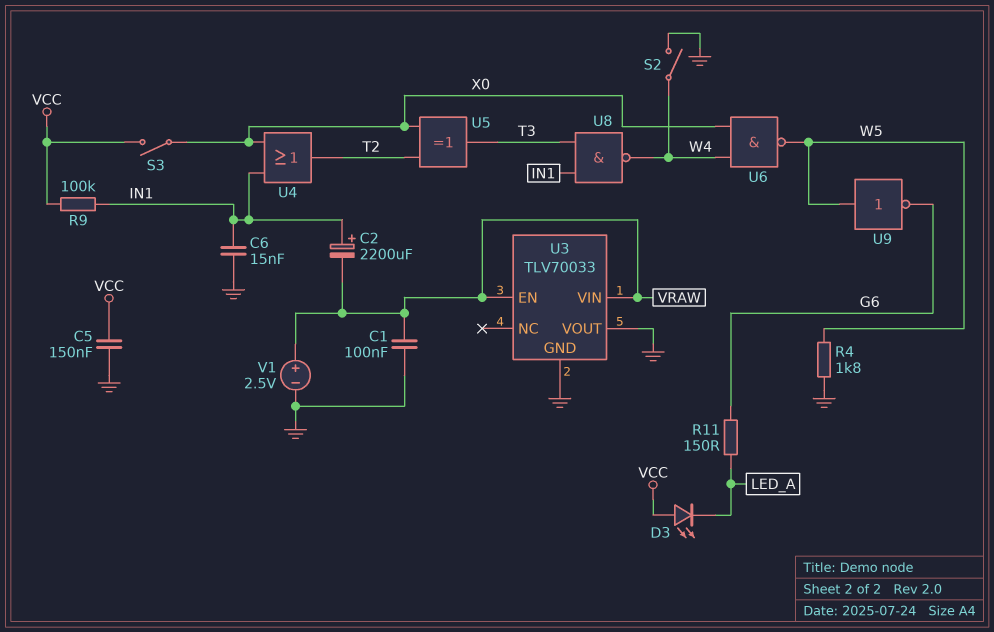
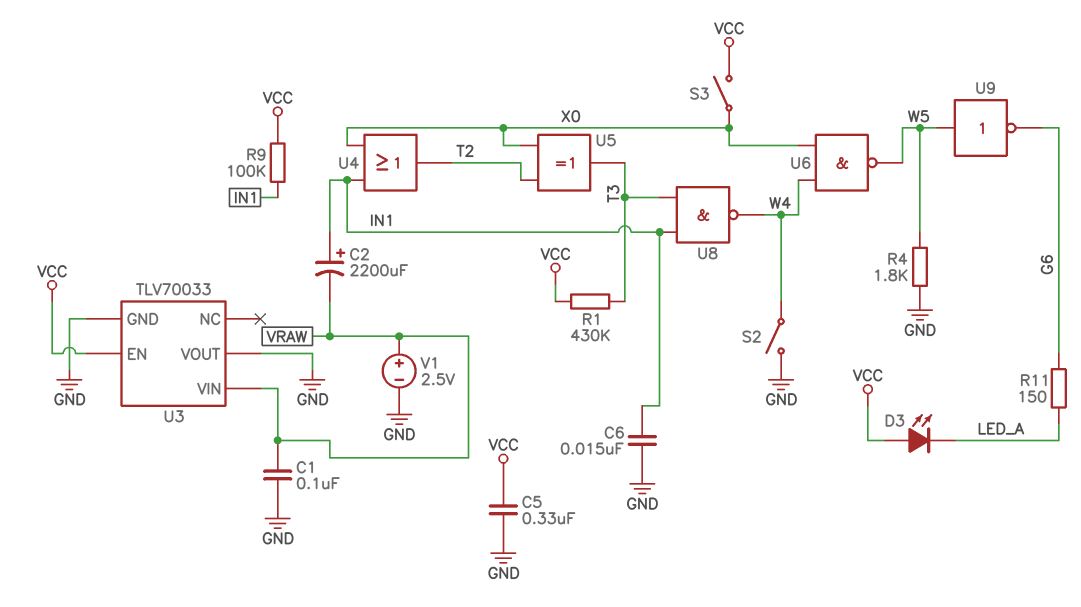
C5: 150nF (GND, VCC) -> 330nF (GND, VCC)
R1: none -> 430k (T3, VCC)
U3 pin EN: VRAW -> VCC

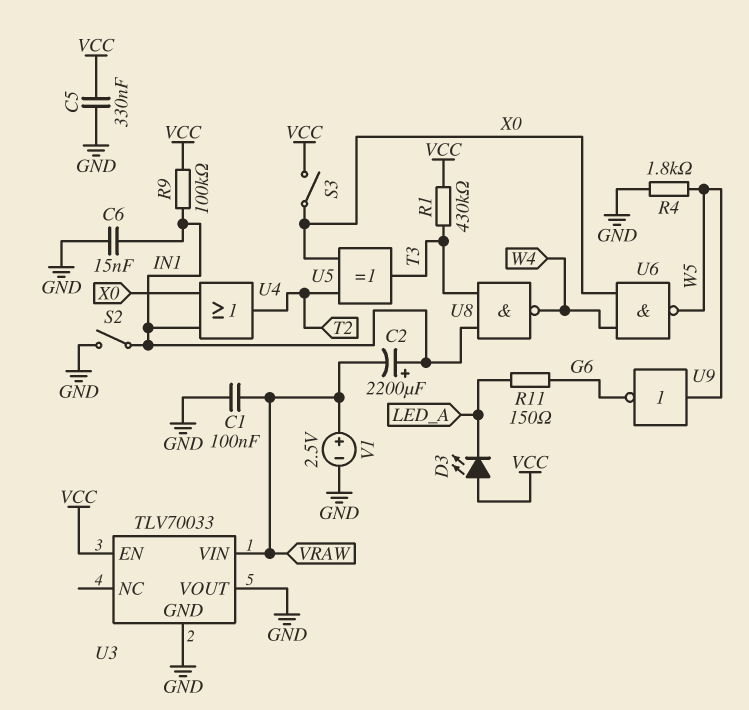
S2: switch (GND, W4) -> switch (GND, IN1)

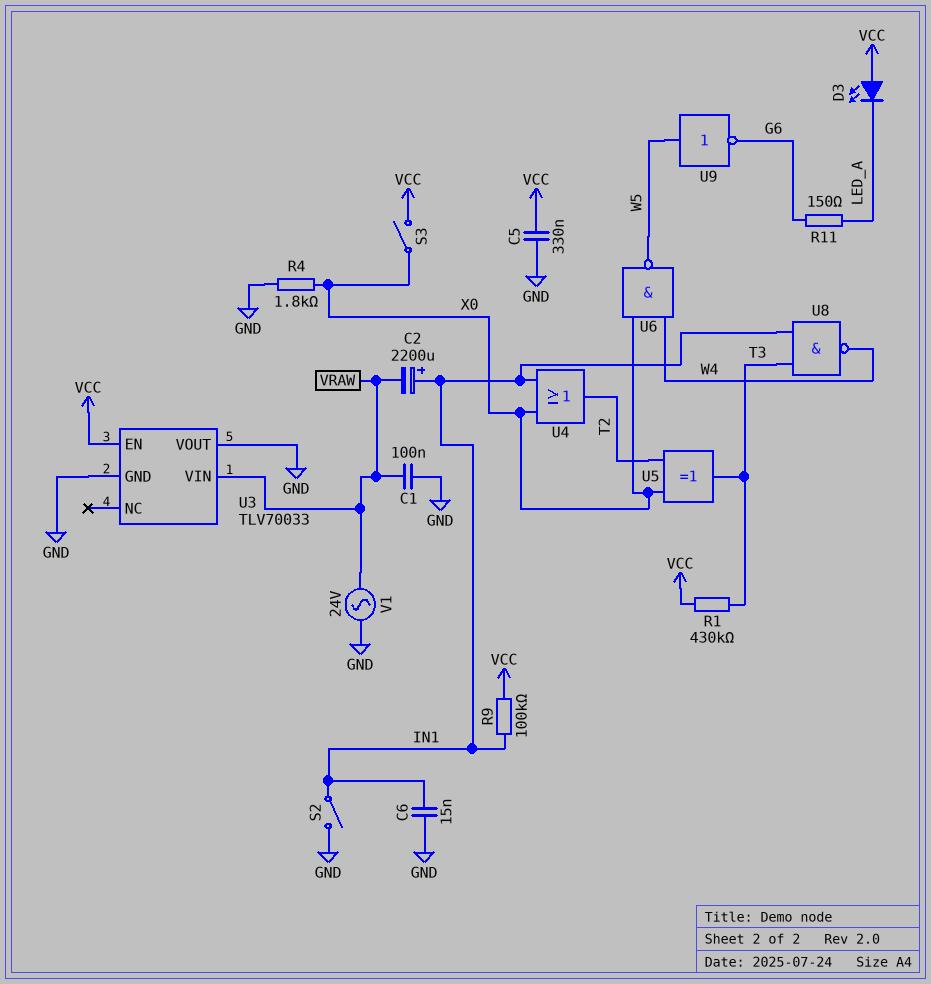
R4: 1.8k (GND, W5) -> 1.8k (GND, X0)
V1: 2.5V (plus VRAW, minus GND) -> AC 24V (GND, VRAW)

